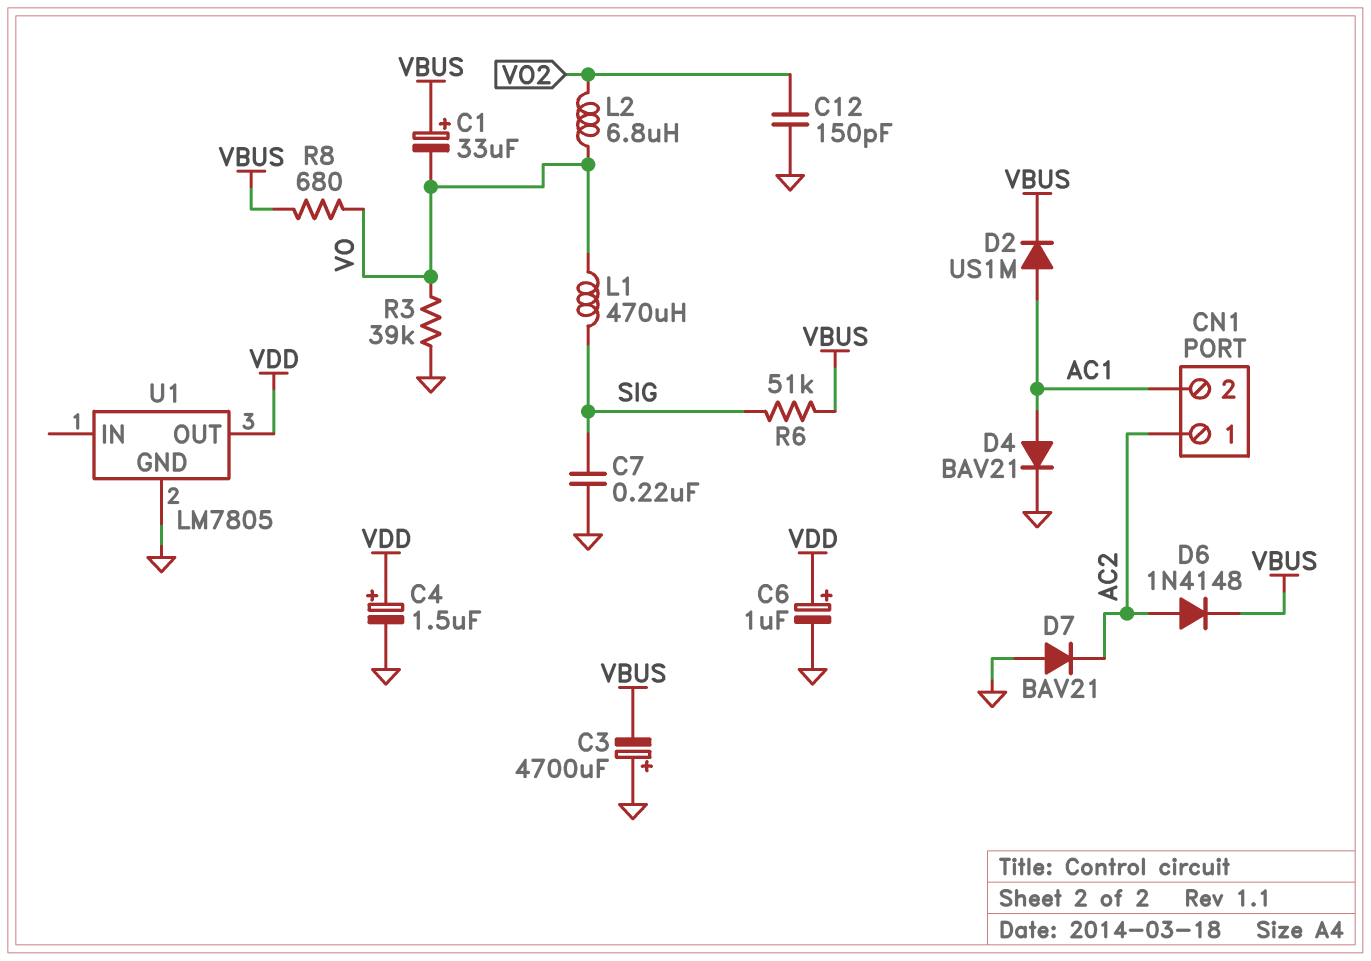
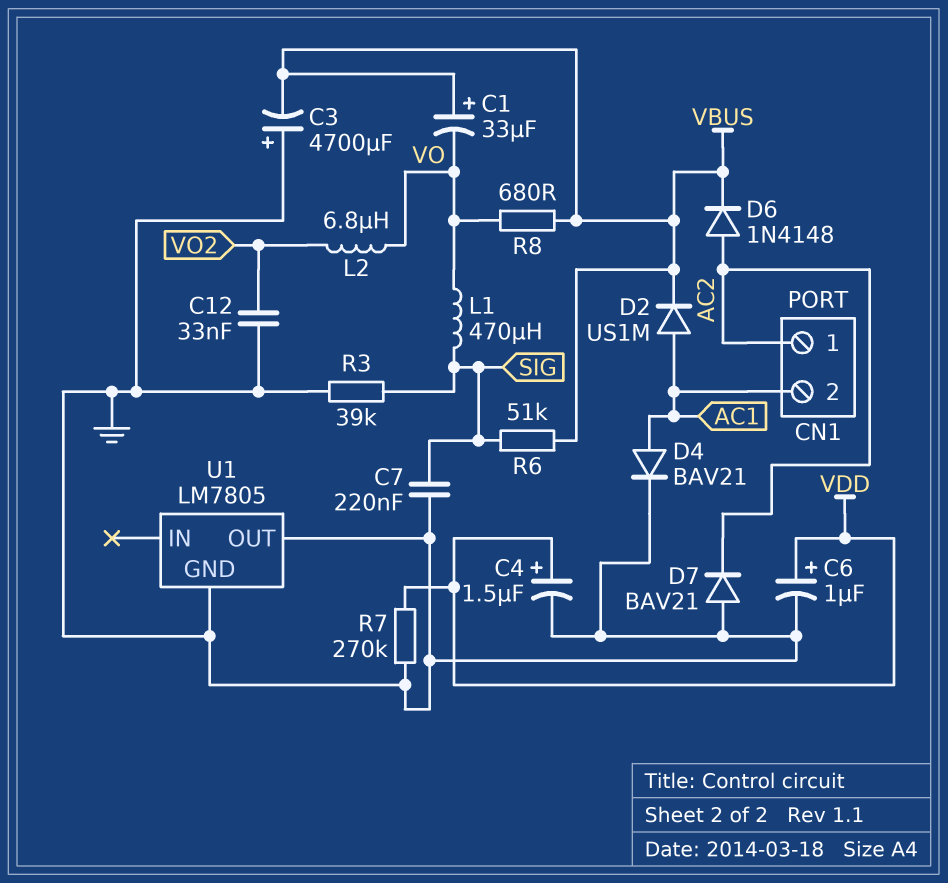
C12: 150pF (GND, VO2) -> 33nF (GND, VO2)
R3: 39k (GND, VO) -> 39k (GND, SIG)
R7: none -> 270k (GND, VDD)
U1 pin OUT: VDD -> GND

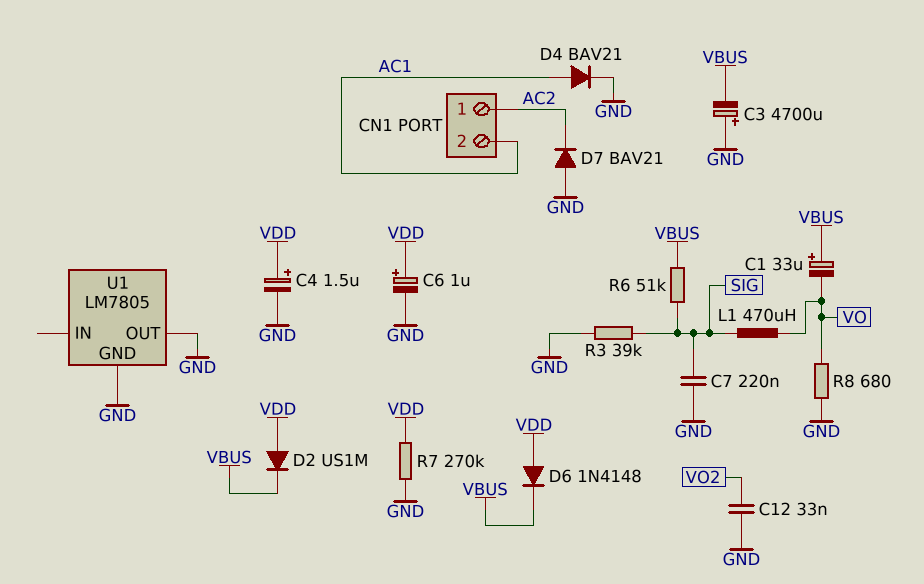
D2: diode US1M (A AC1, K VBUS) -> diode US1M (A VDD, K VBUS)
D6: diode 1N4148 (A AC2, K VBUS) -> diode 1N4148 (A VDD, K VBUS)
L2: 6.8uH (VO, VO2) -> none
R8: 680 (VBUS, VO) -> 680 (GND, VO)

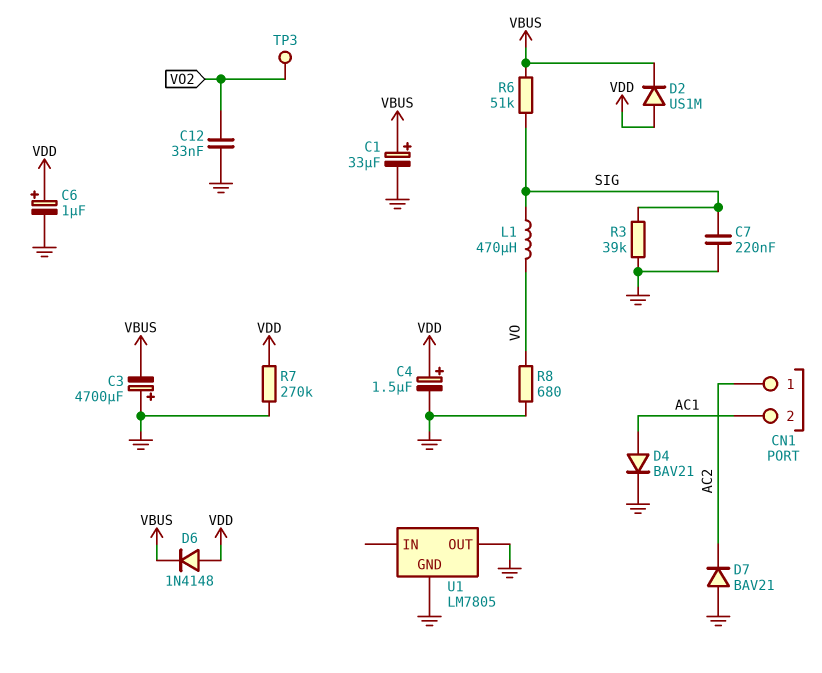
C1: 33uF (plus VBUS, minus VO) -> 33uF (plus VBUS, minus GND)
TP3: none -> test point (VO2)

